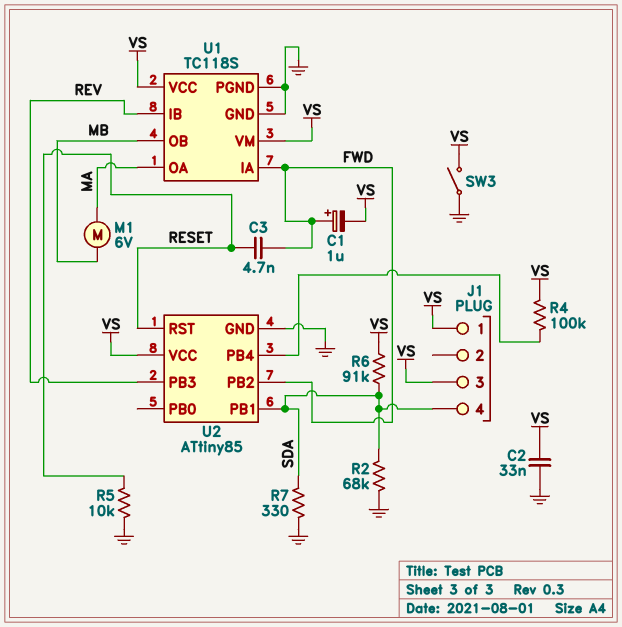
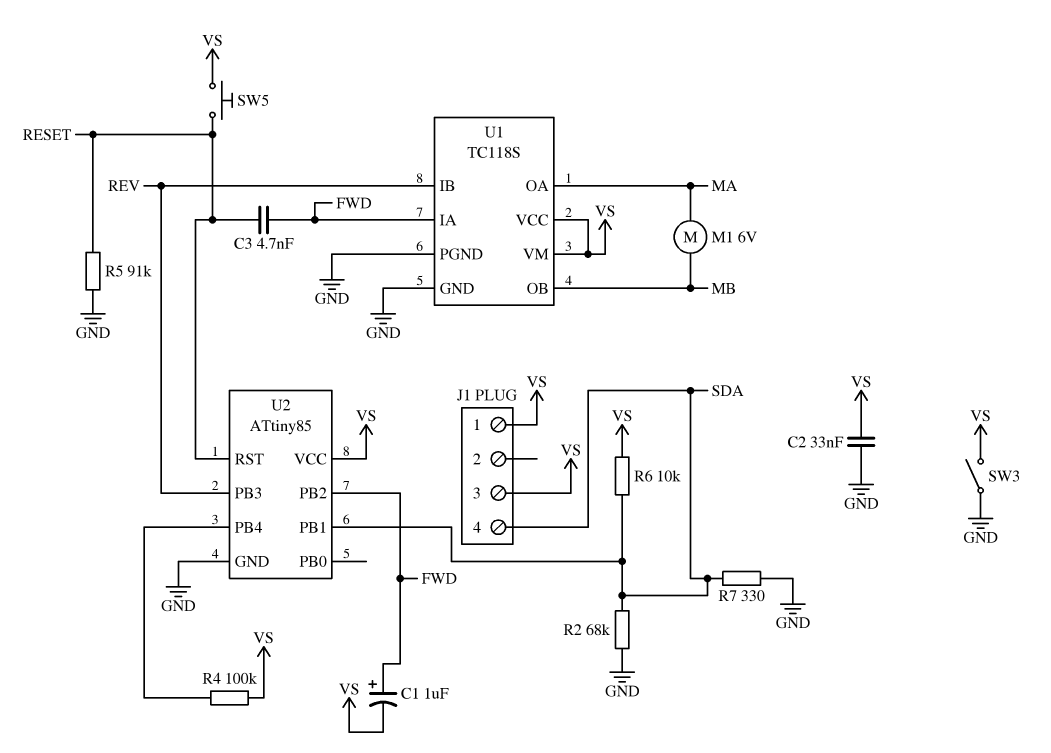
R5: 10k (GND, RESET) -> 91k (GND, RESET)
R6: 91k (SDA, VS) -> 10k (SDA, VS)
SW5: none -> button (RESET, VS)

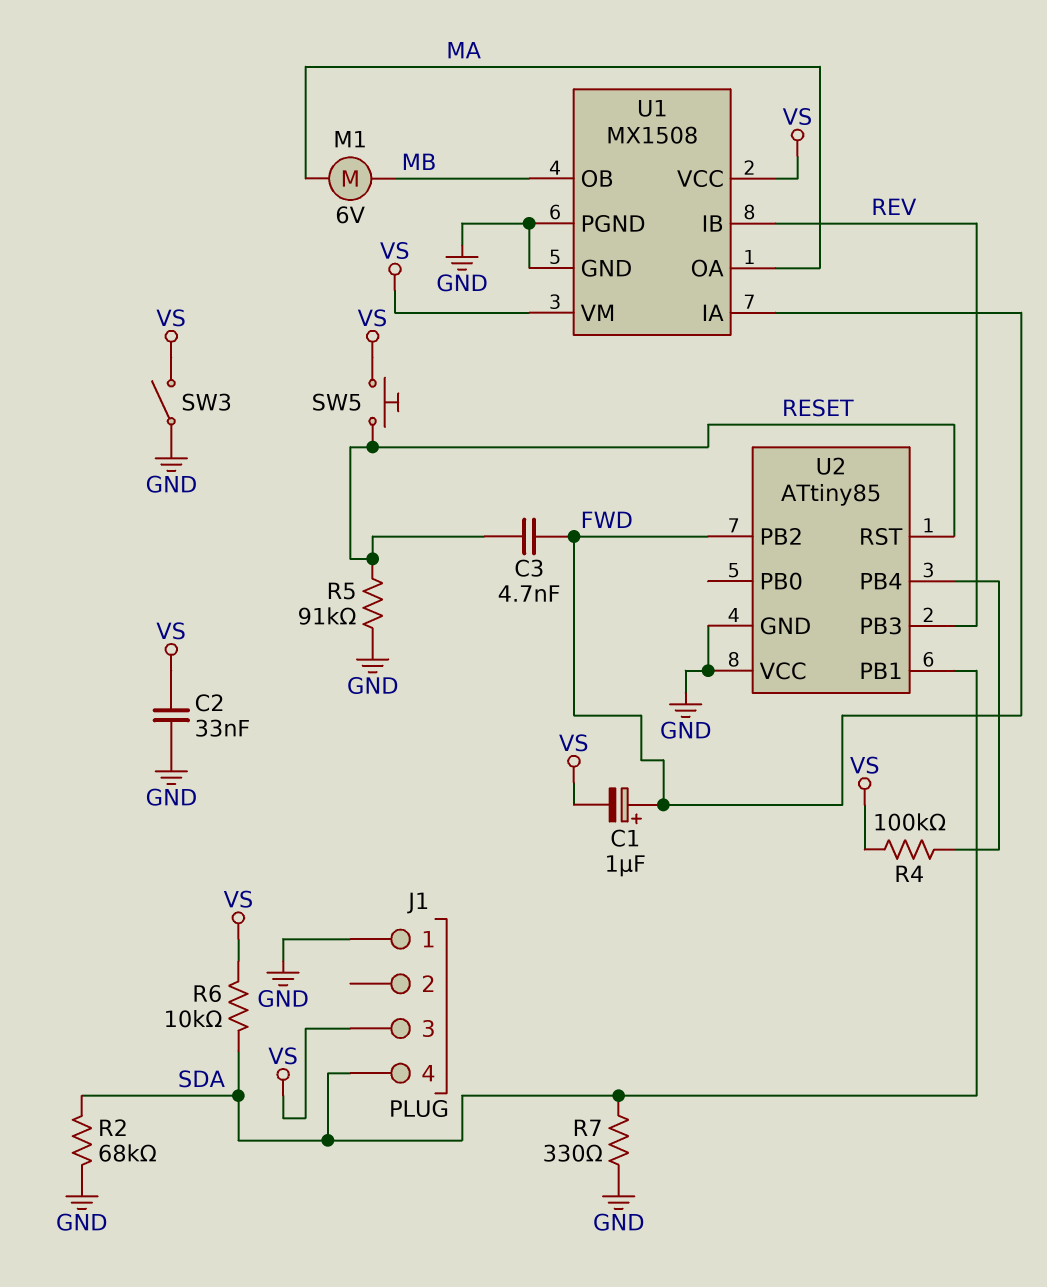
J1 pin 1: VS -> GND
U1: TC118S -> MX1508
U2 pin VCC: VS -> GND

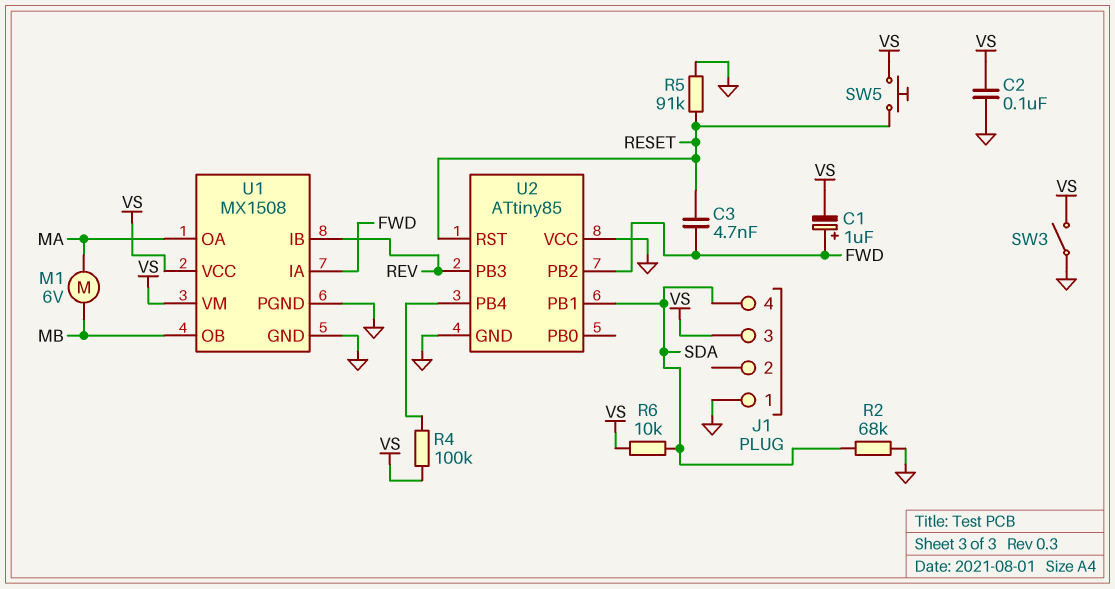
C2: 33nF (GND, VS) -> 100nF (GND, VS)
R7: 330 (GND, SDA) -> none

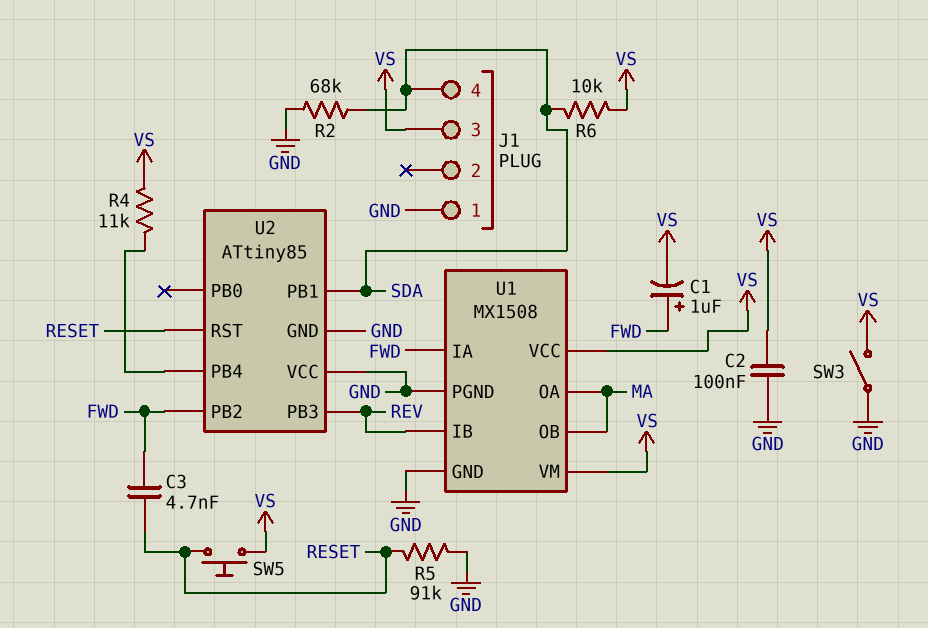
M1: motor 6V (MA, MB) -> none
R4: 100k (U2/PB4, VS) -> 11k (U2/PB4, VS)
U1 pin OB: MB -> MA

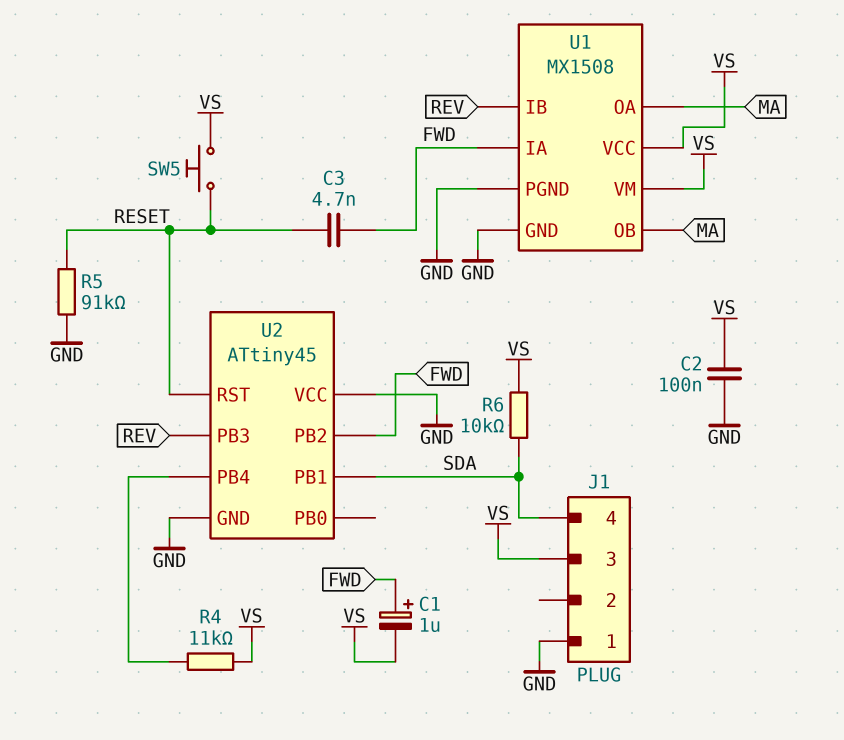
R2: 68k (GND, SDA) -> none
SW3: switch (GND, VS) -> none
U2: ATtiny85 -> ATtiny45

